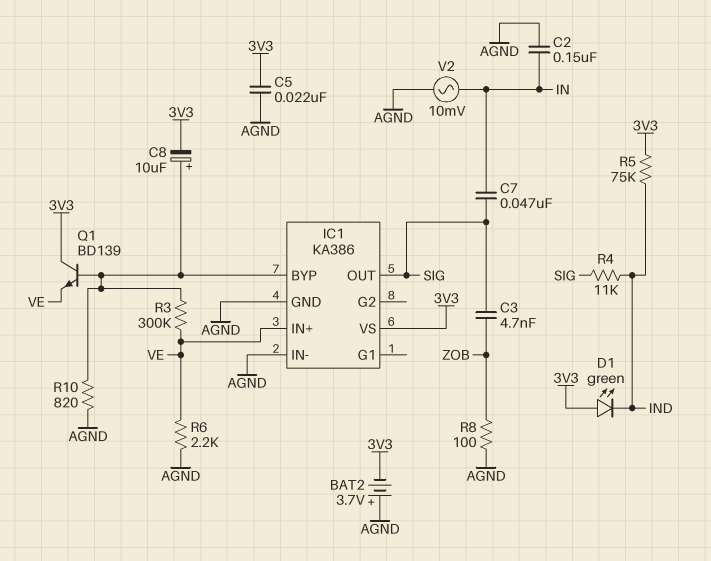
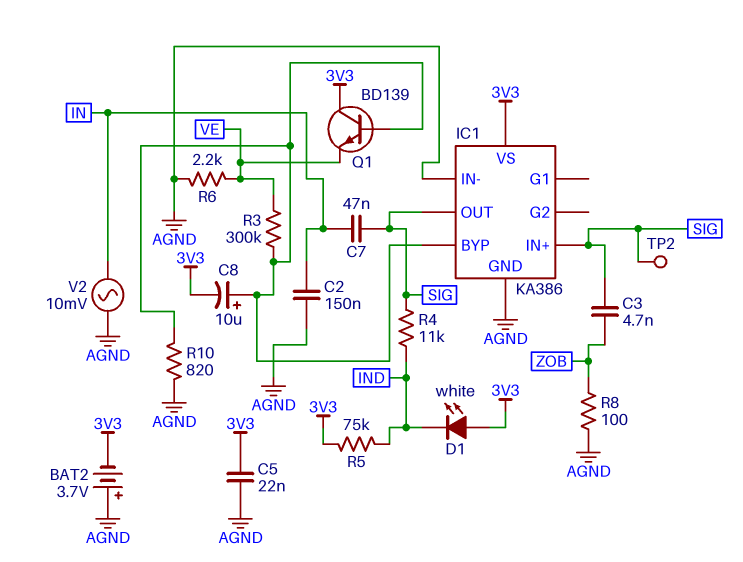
D1: LED green (A 3V3, K IND) -> LED white (A 3V3, K IND)
IC1 pin IN+: VE -> SIG
TP2: none -> test point (SIG)

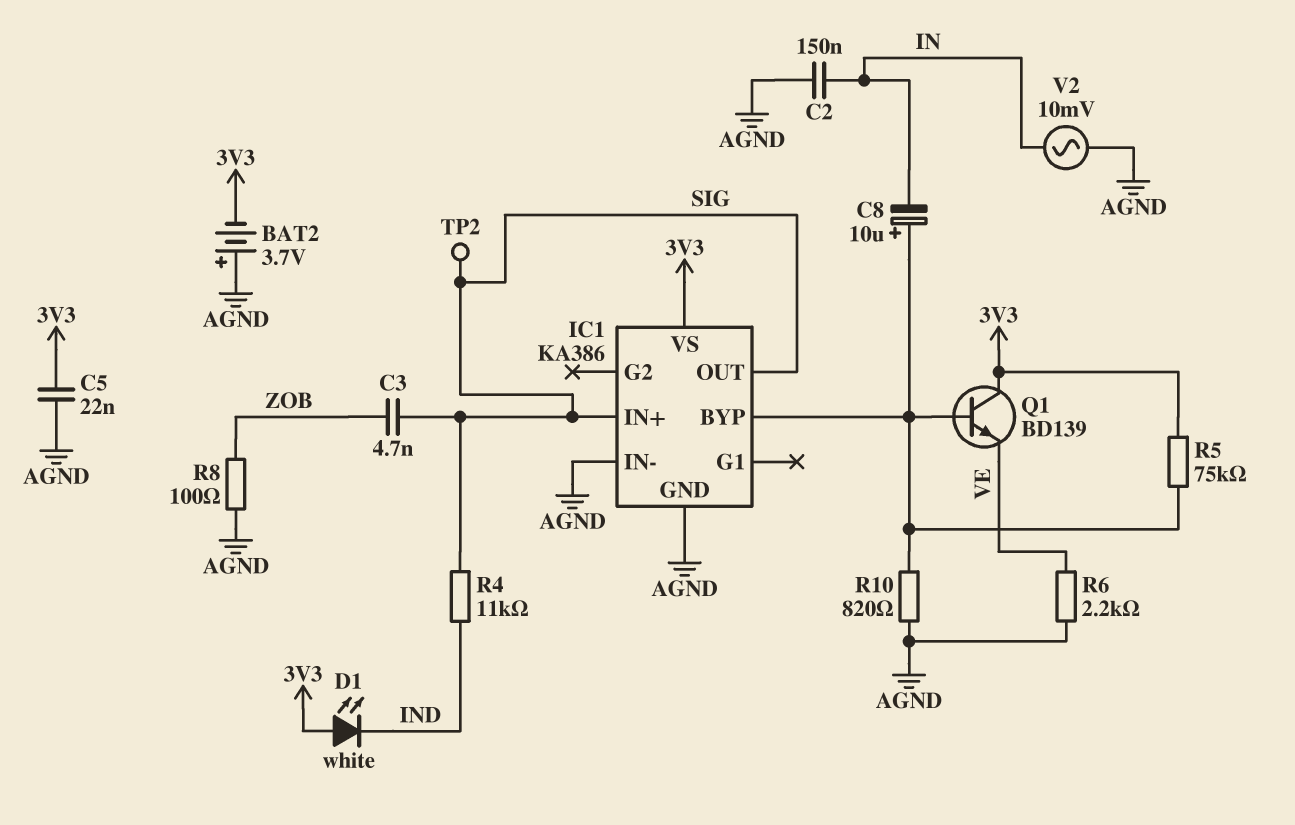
C7: 47nF (IN, SIG) -> none
C8: 10uF (plus IC1/BYP, minus 3V3) -> 10uF (plus IC1/BYP, minus IN)
R3: 300k (IC1/BYP, VE) -> none
R5: 75k (3V3, IND) -> 75k (3V3, IC1/BYP)

